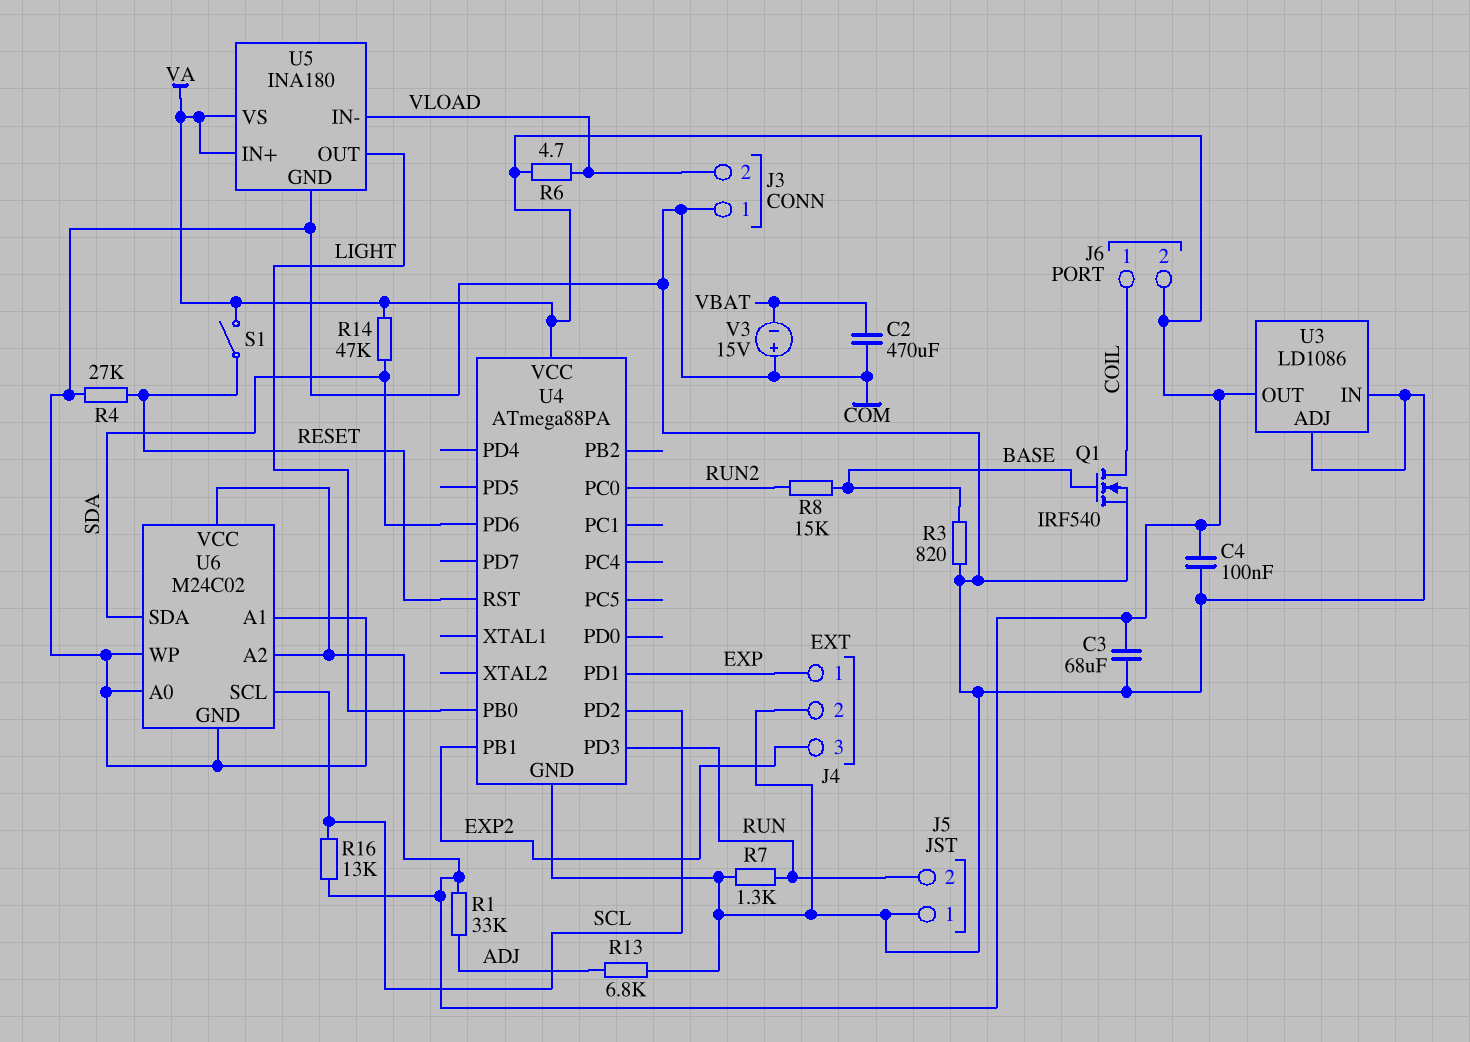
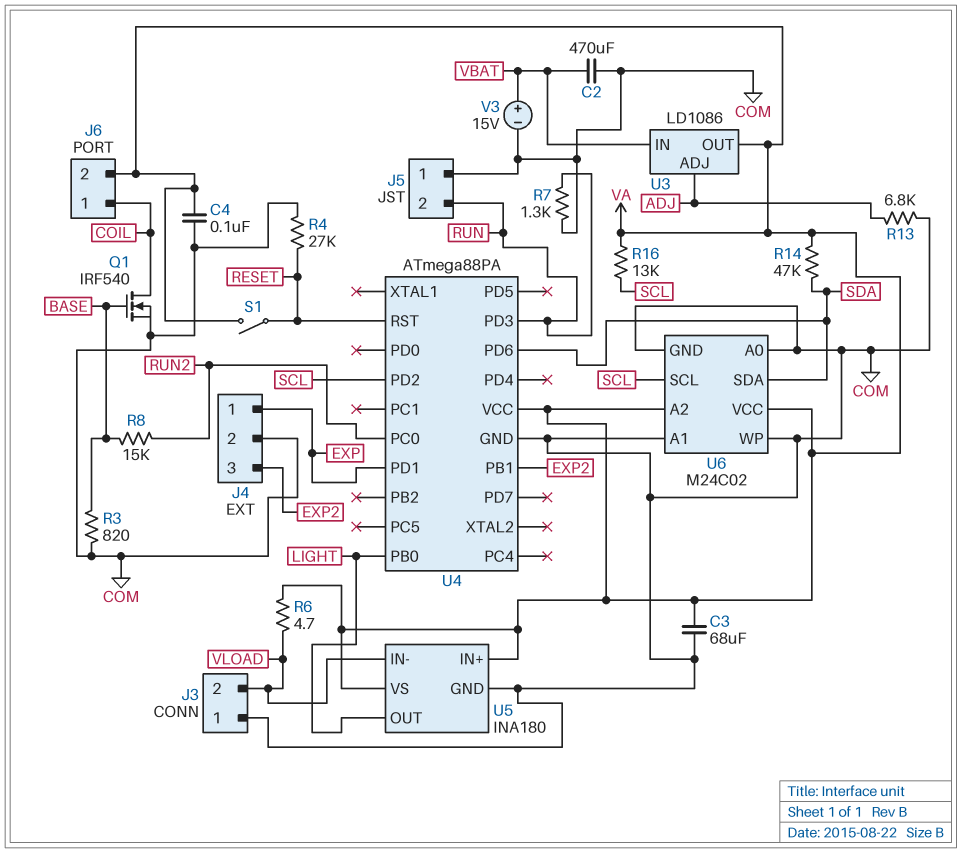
R1: 33k (ADJ, VA) -> none
U3 pin ADJ: COM -> ADJ
U3 pin IN: COM -> VBAT
V3: 15V (plus COM, minus VBAT) -> 15V (plus VBAT, minus COM)

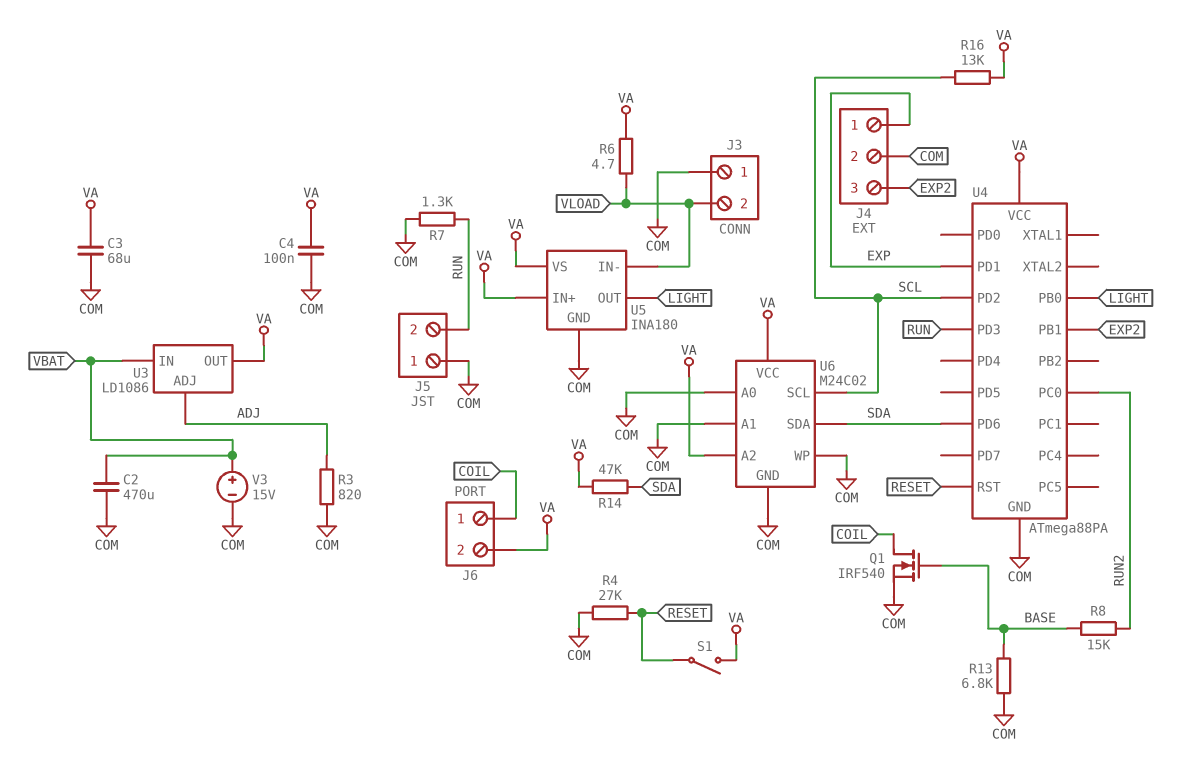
R3: 820 (BASE, COM) -> 820 (ADJ, COM)
R13: 6.8k (ADJ, COM) -> 6.8k (BASE, COM)

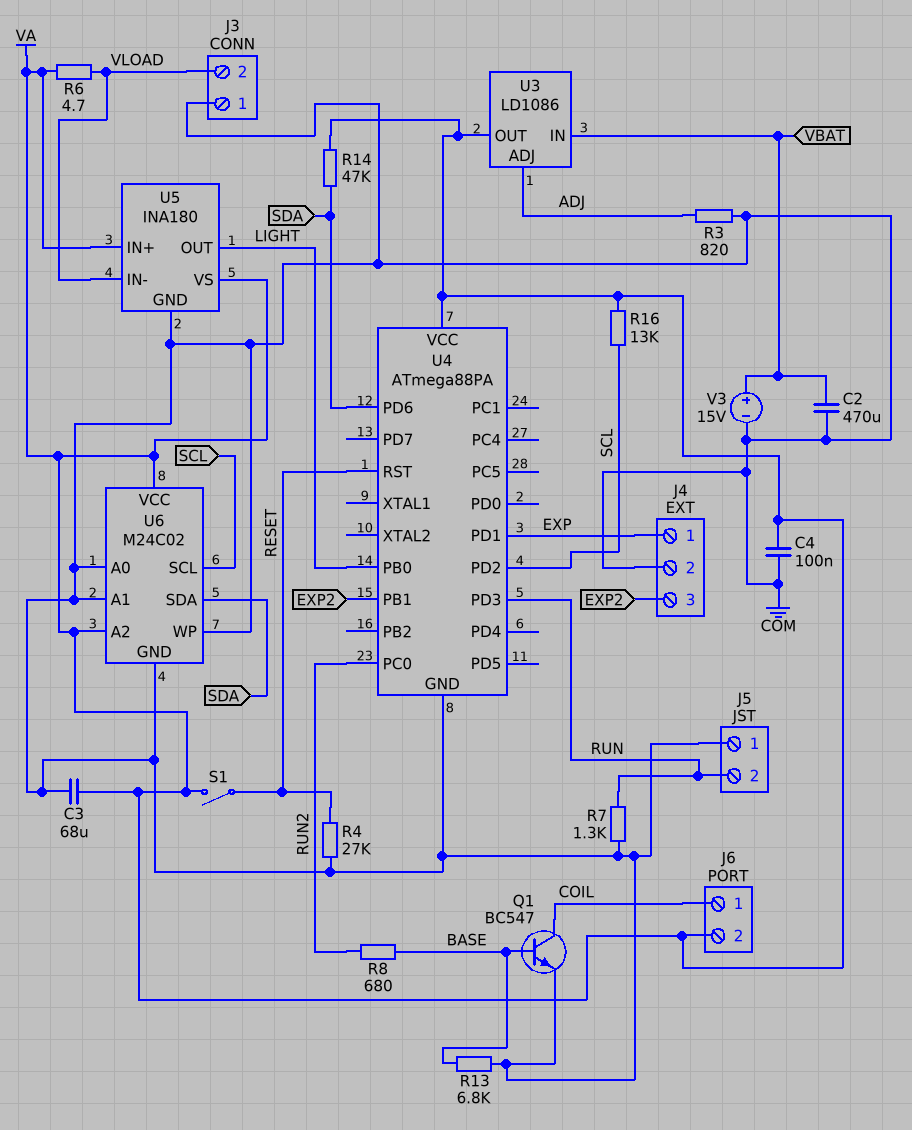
Q1: NMOS IRF540 (G BASE, D COIL, S COM) -> NPN BC547 (B BASE, C COIL, E COM)
R8: 15k (BASE, RUN2) -> 680 (BASE, RUN2)

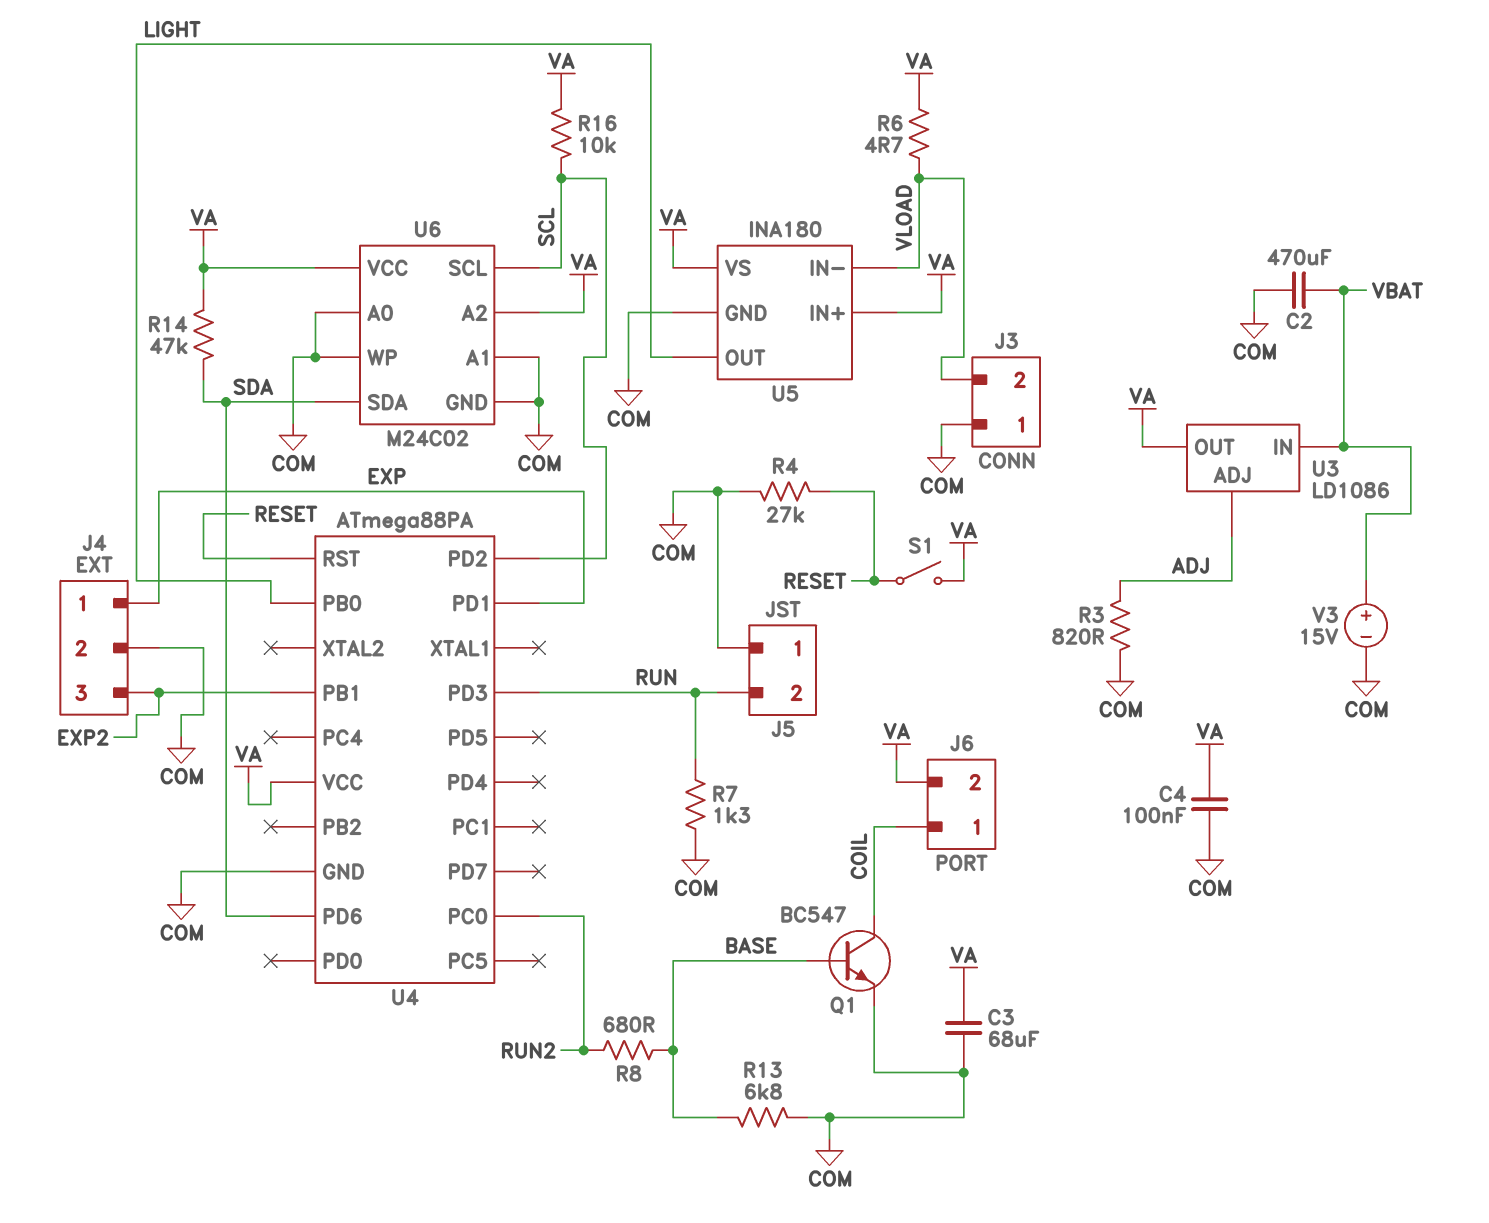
R16: 13k (SCL, VA) -> 10k (SCL, VA)

